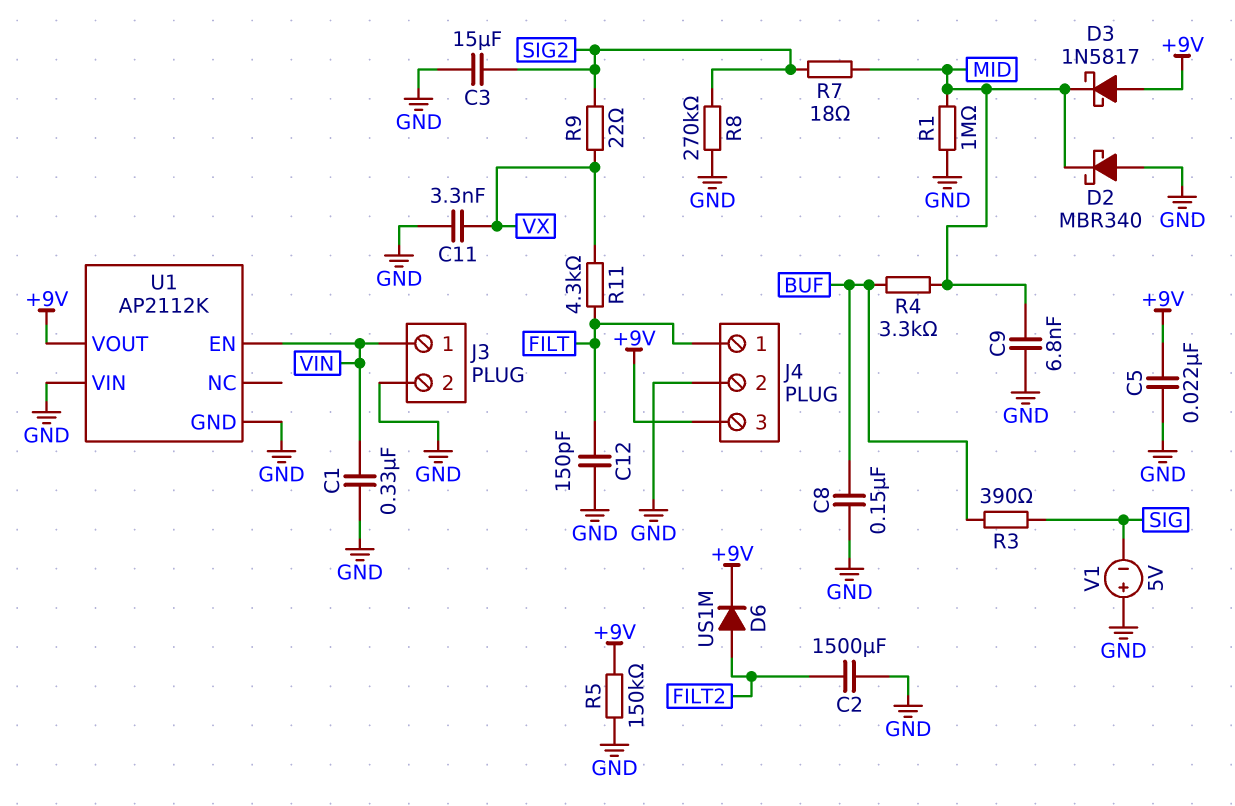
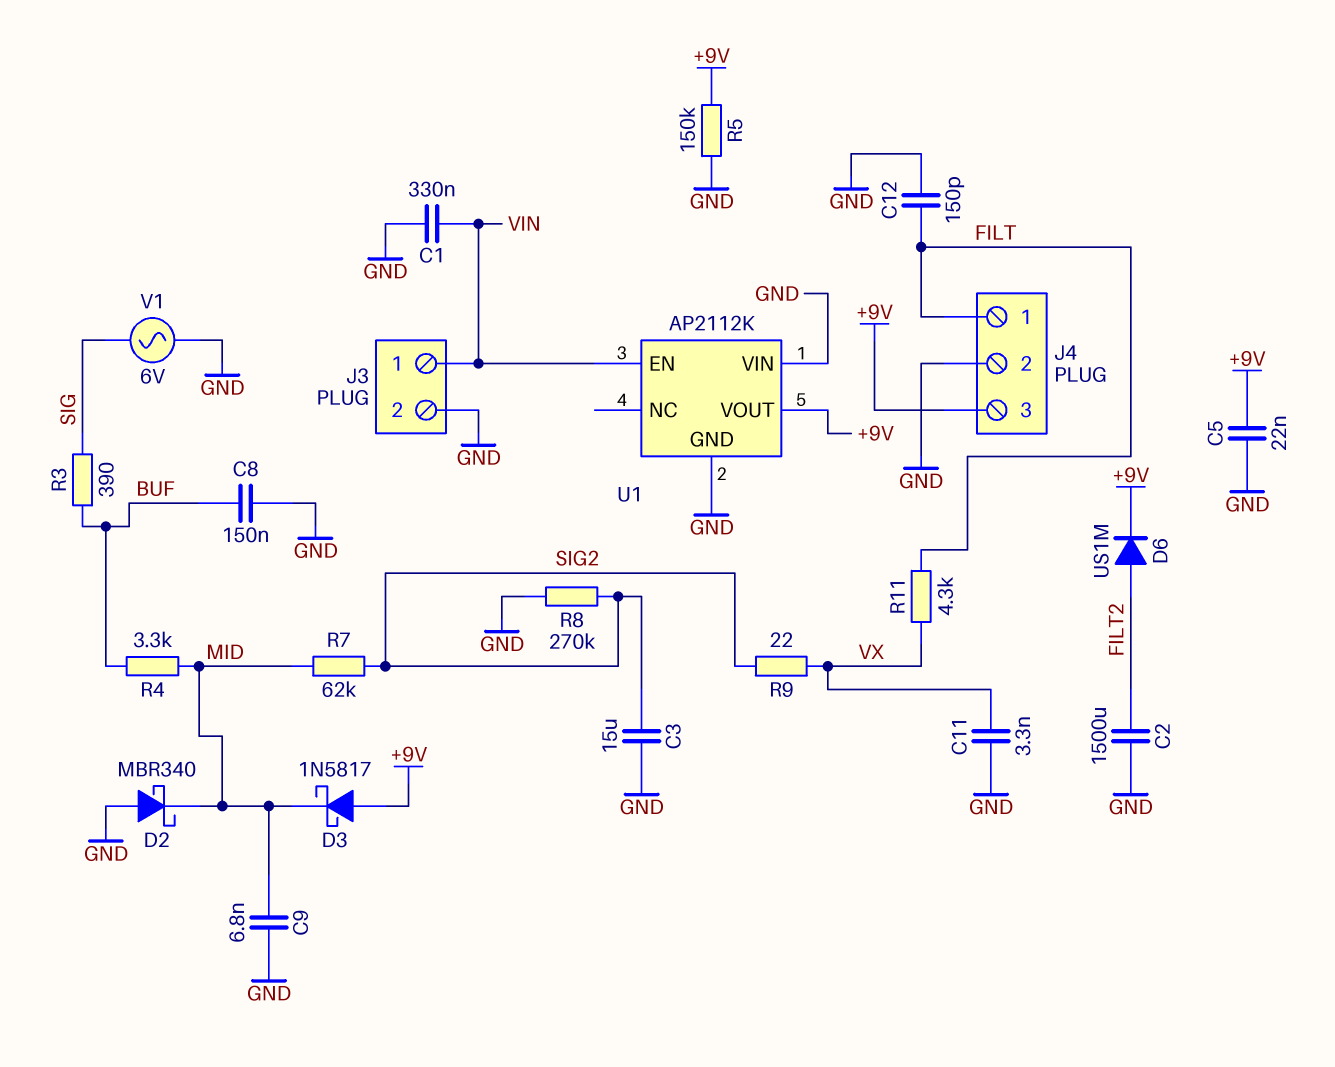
R1: 1M (GND, MID) -> none
R7: 18 (MID, SIG2) -> 62k (MID, SIG2)
V1: 5V (plus GND, minus SIG) -> AC 6V (GND, SIG)

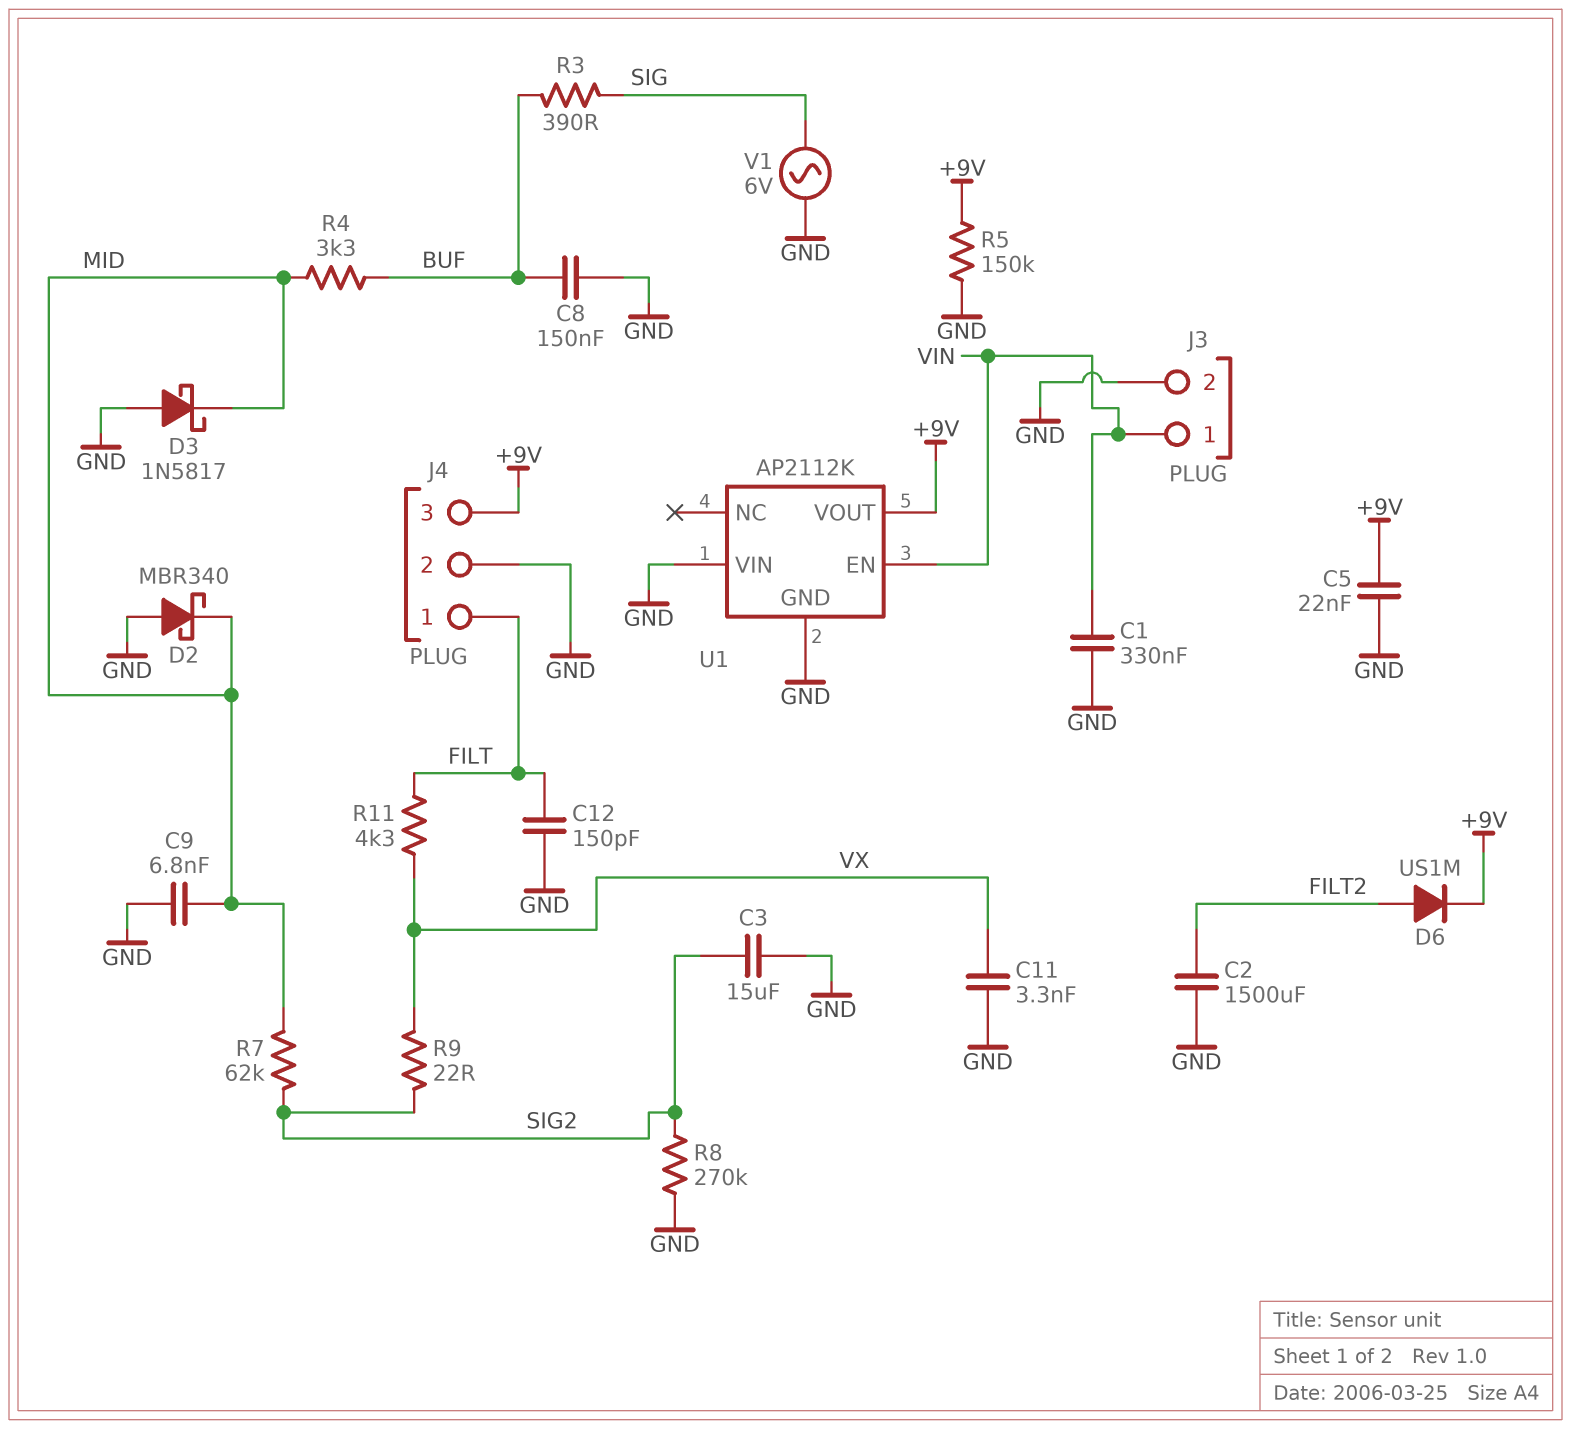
D3: schottky 1N5817 (A +9V, K MID) -> schottky 1N5817 (A GND, K MID)

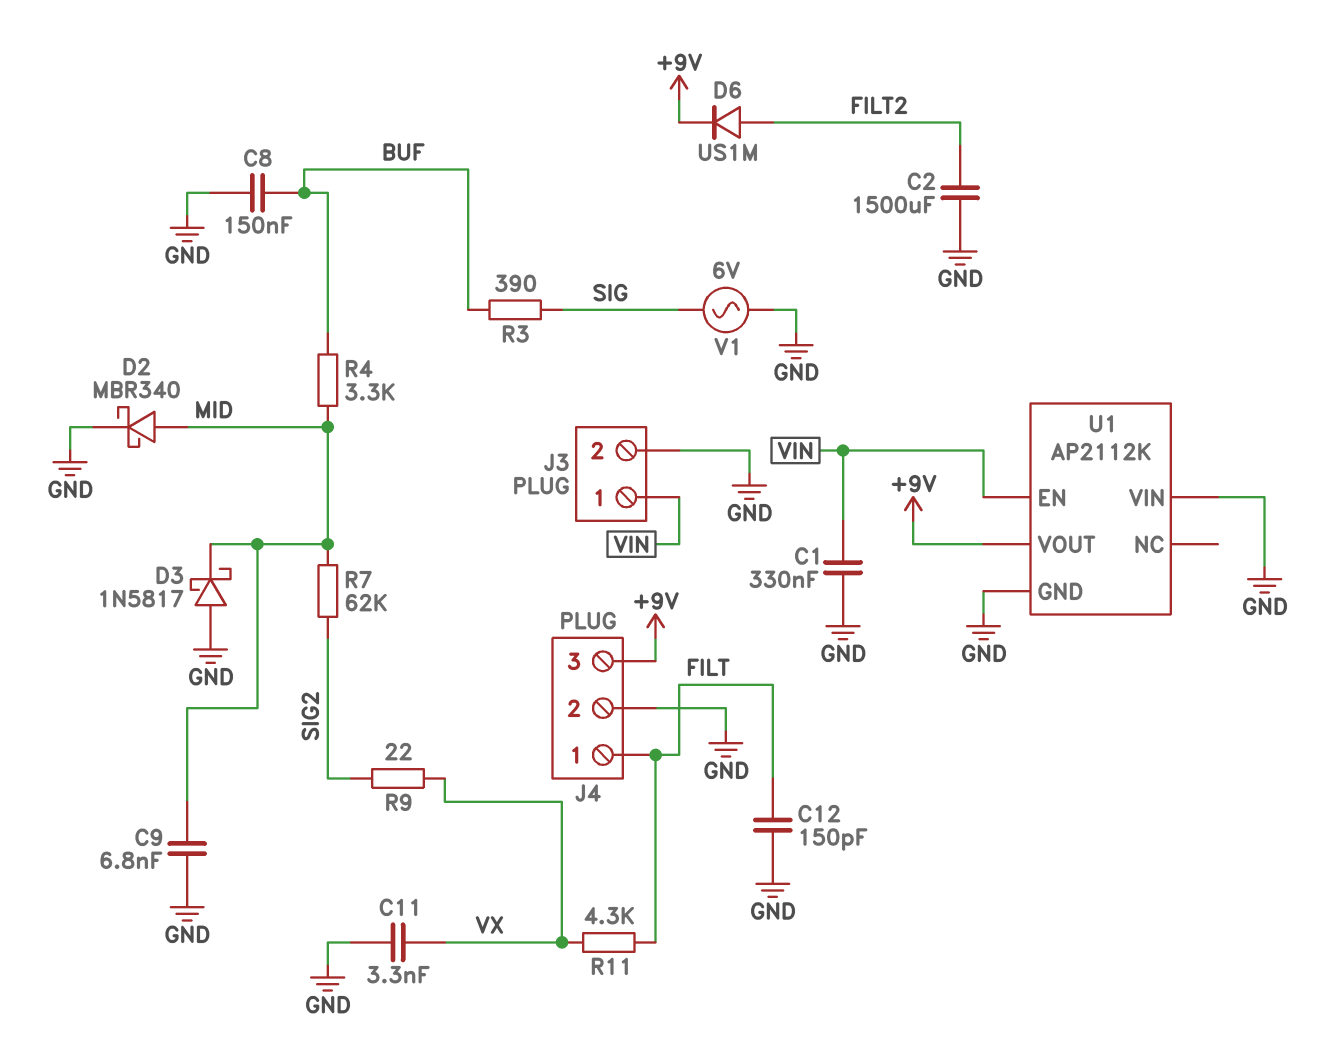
C3: 15uF (GND, SIG2) -> none
C5: 22nF (+9V, GND) -> none
D2: schottky MBR340 (A GND, K MID) -> schottky MBR340 (A MID, K GND)
R5: 150k (+9V, GND) -> none
R8: 270k (GND, SIG2) -> none

